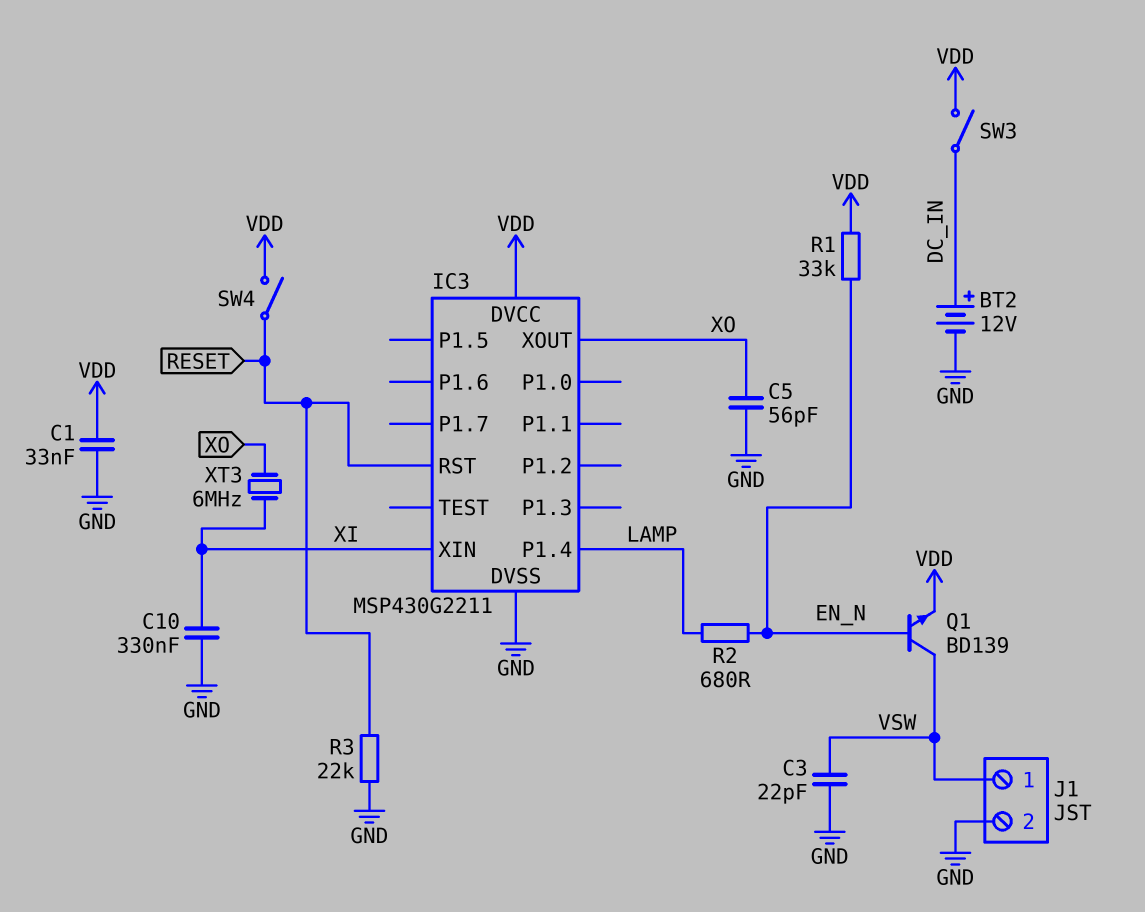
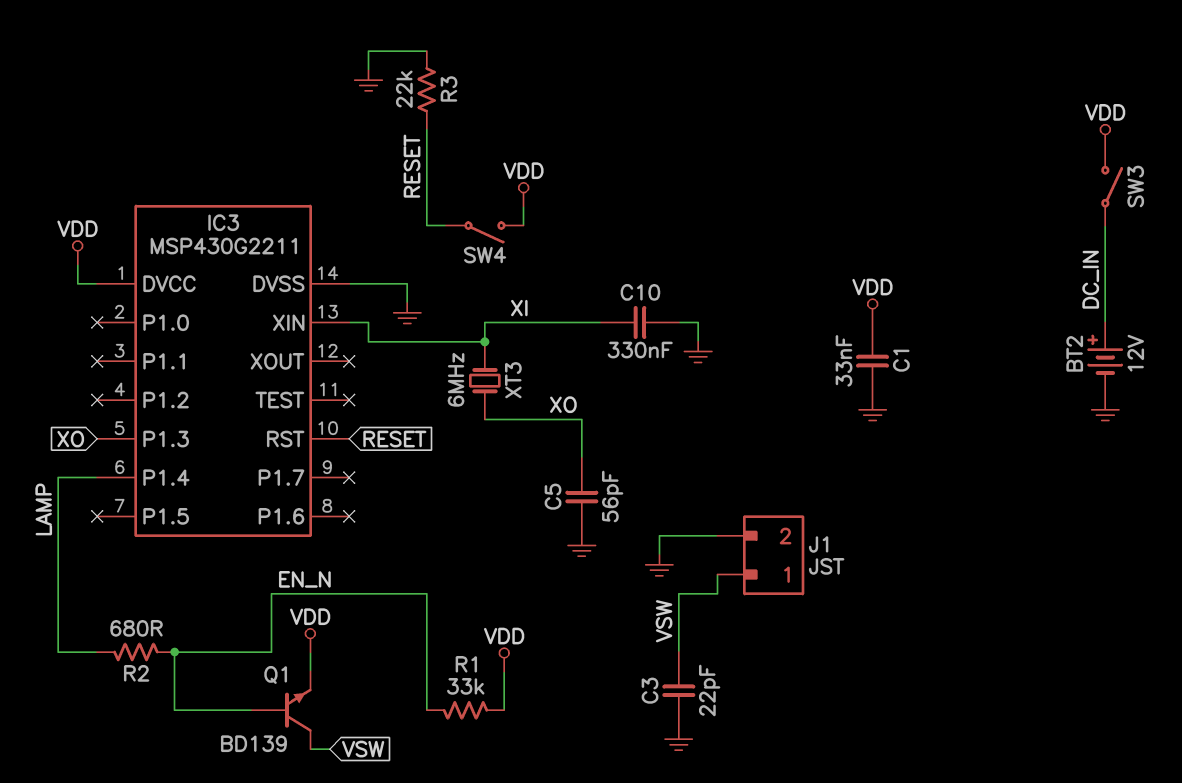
IC3 pin P1.3: none -> XO
IC3 pin XOUT: XO -> none

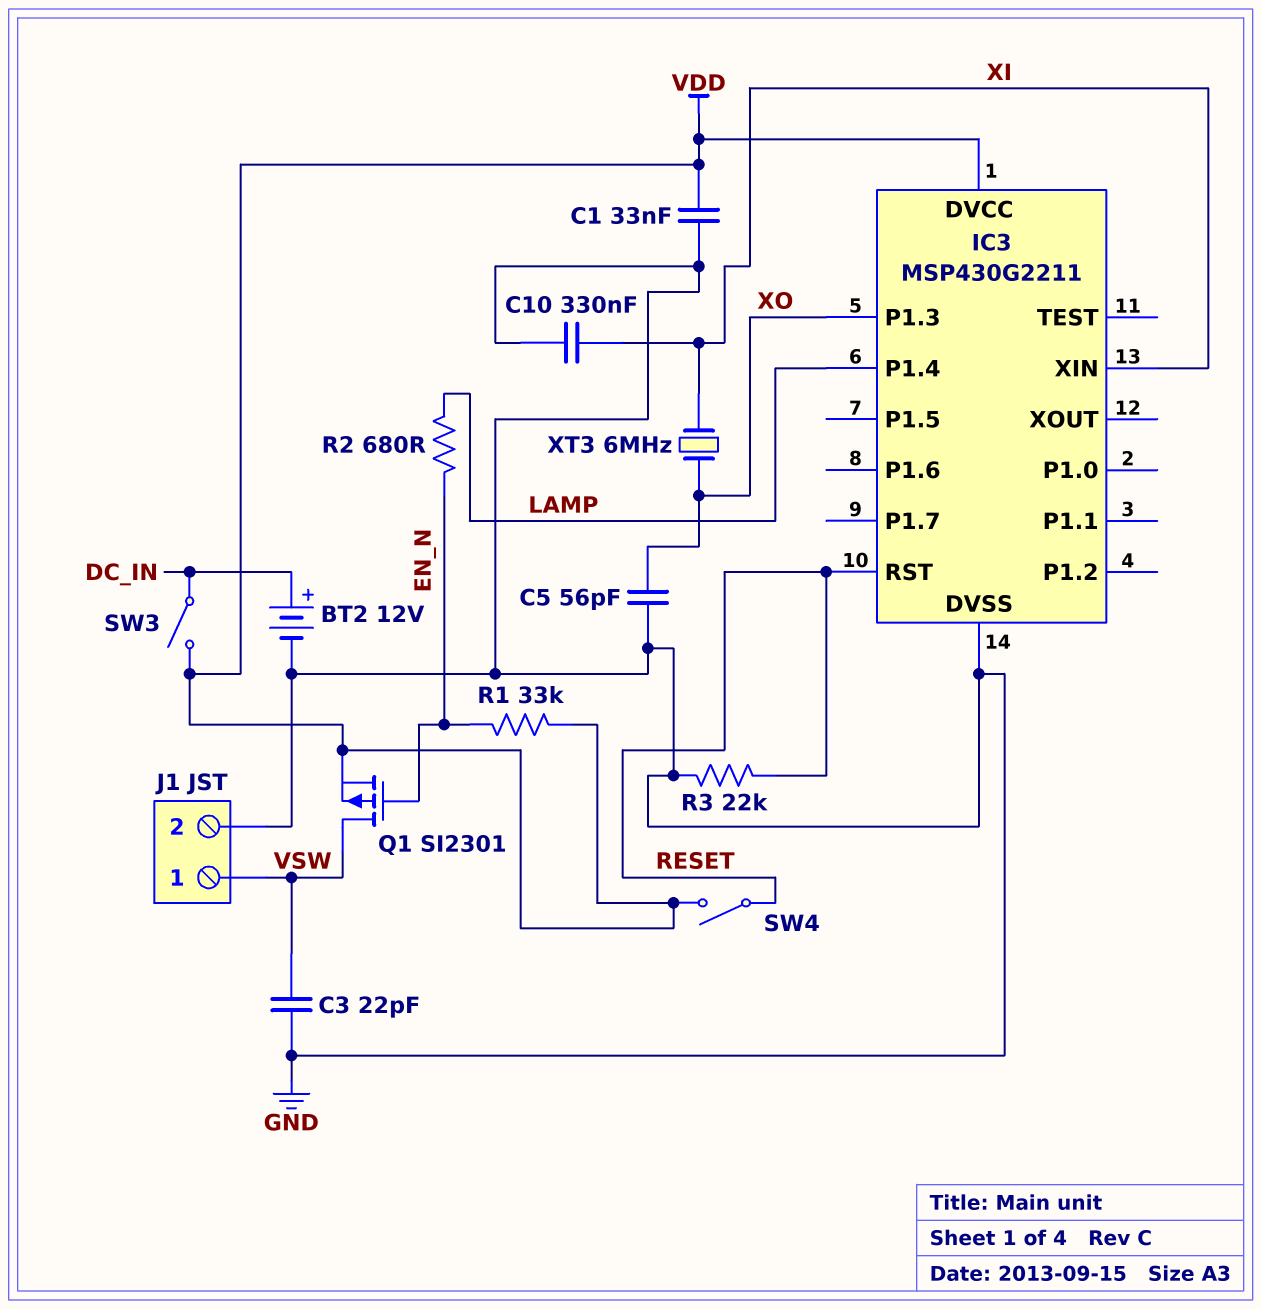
Q1: NPN BD139 (B EN_N, C VSW, E VDD) -> PMOS SI2301 (G EN_N, D VSW, S VDD)

